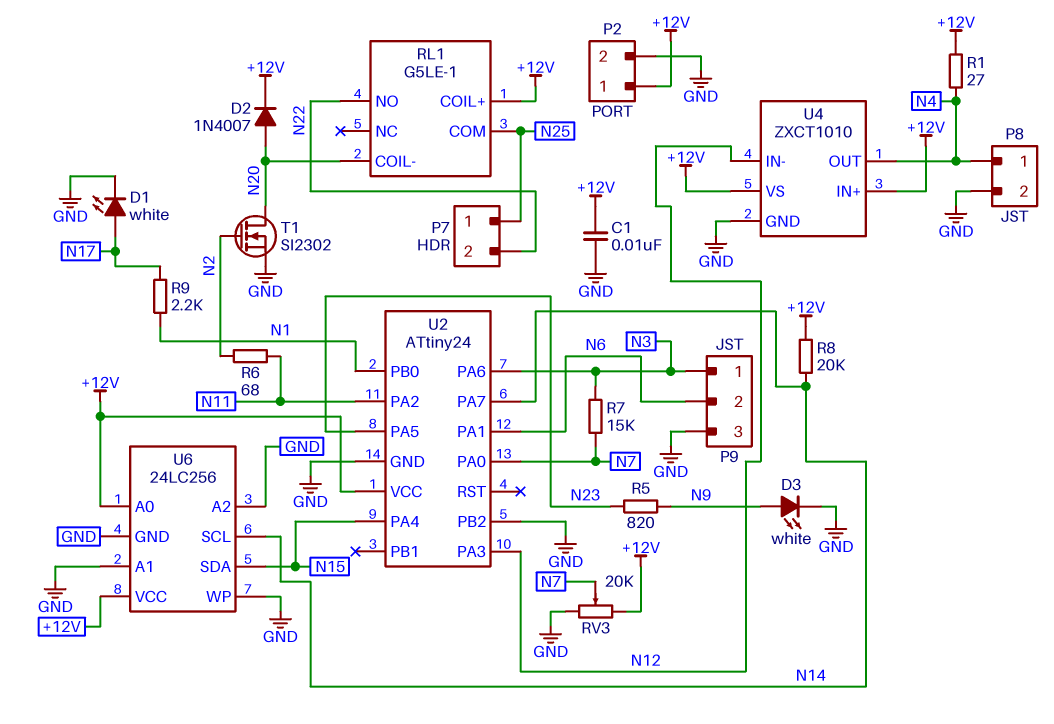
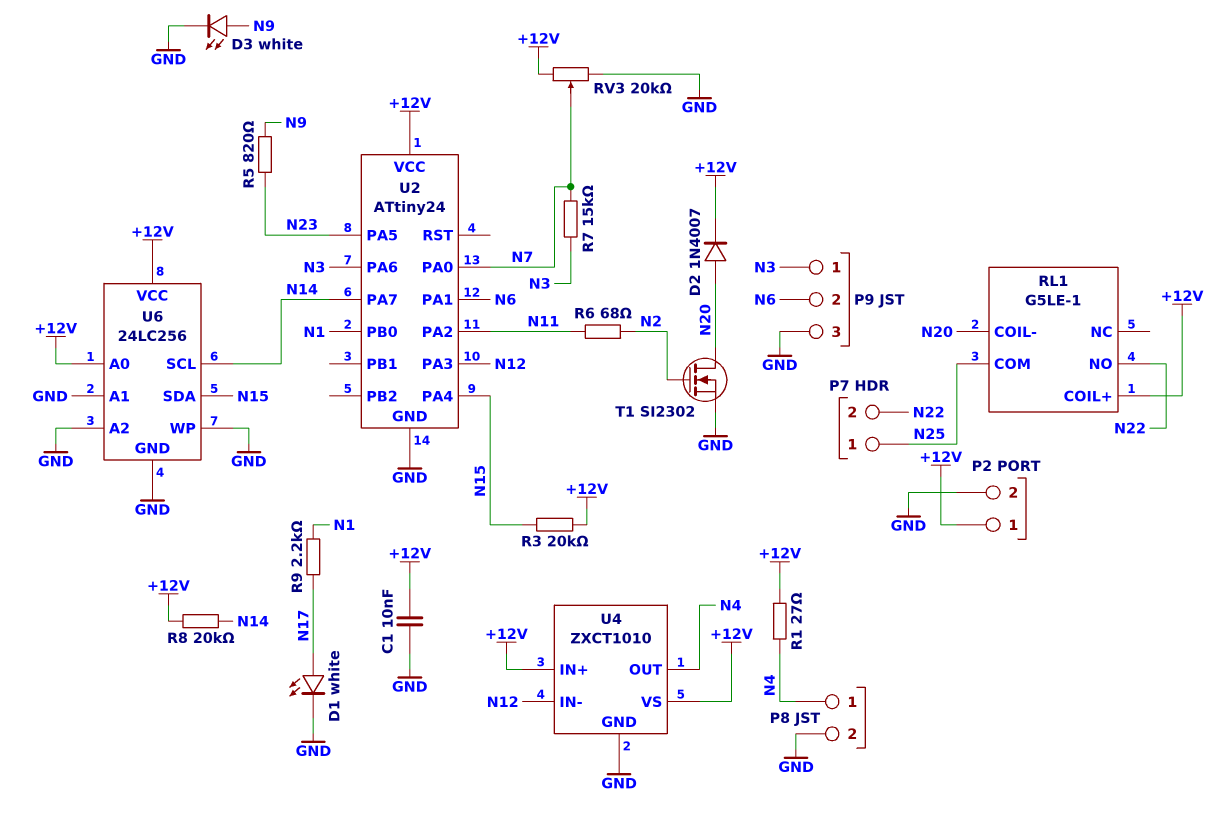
R3: none -> 20k (+12V, N15)
U2 pin PB2: GND -> none

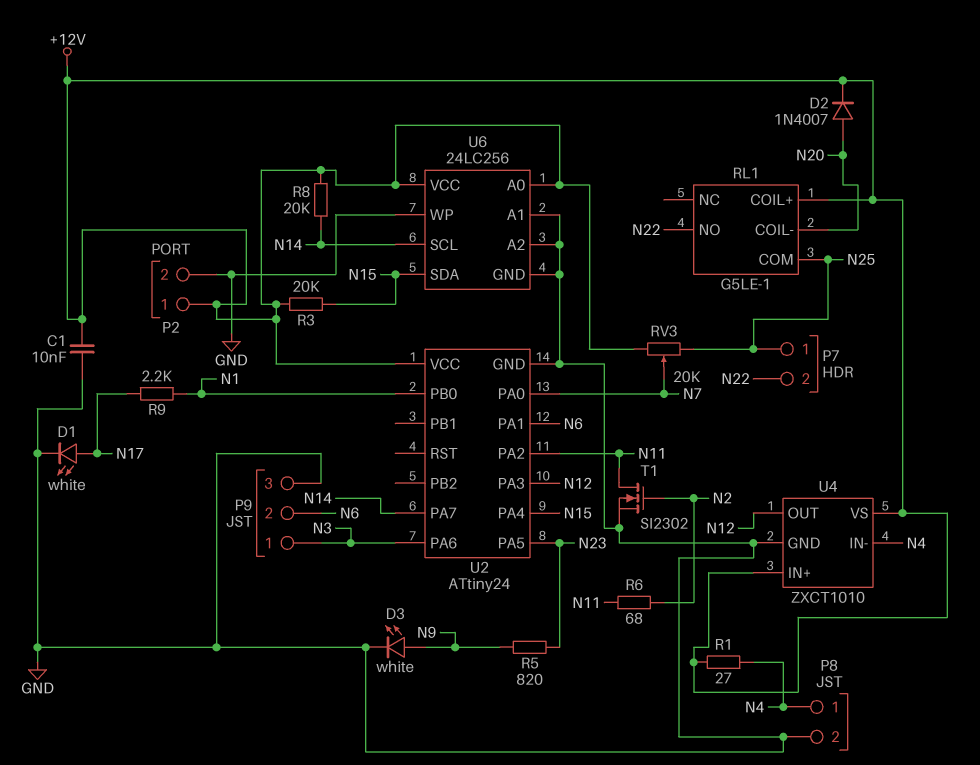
R7: 15k (N3, N7) -> none
RV3: 20k (+12V, GND, wiper N7) -> 20k (+12V, N25, wiper N7)
T1: NMOS SI2302 (G N2, D N20, S GND) -> NMOS SI2302 (G N2, D N11, S GND)
U4 pin IN-: N12 -> N4
U4 pin OUT: N4 -> N12

